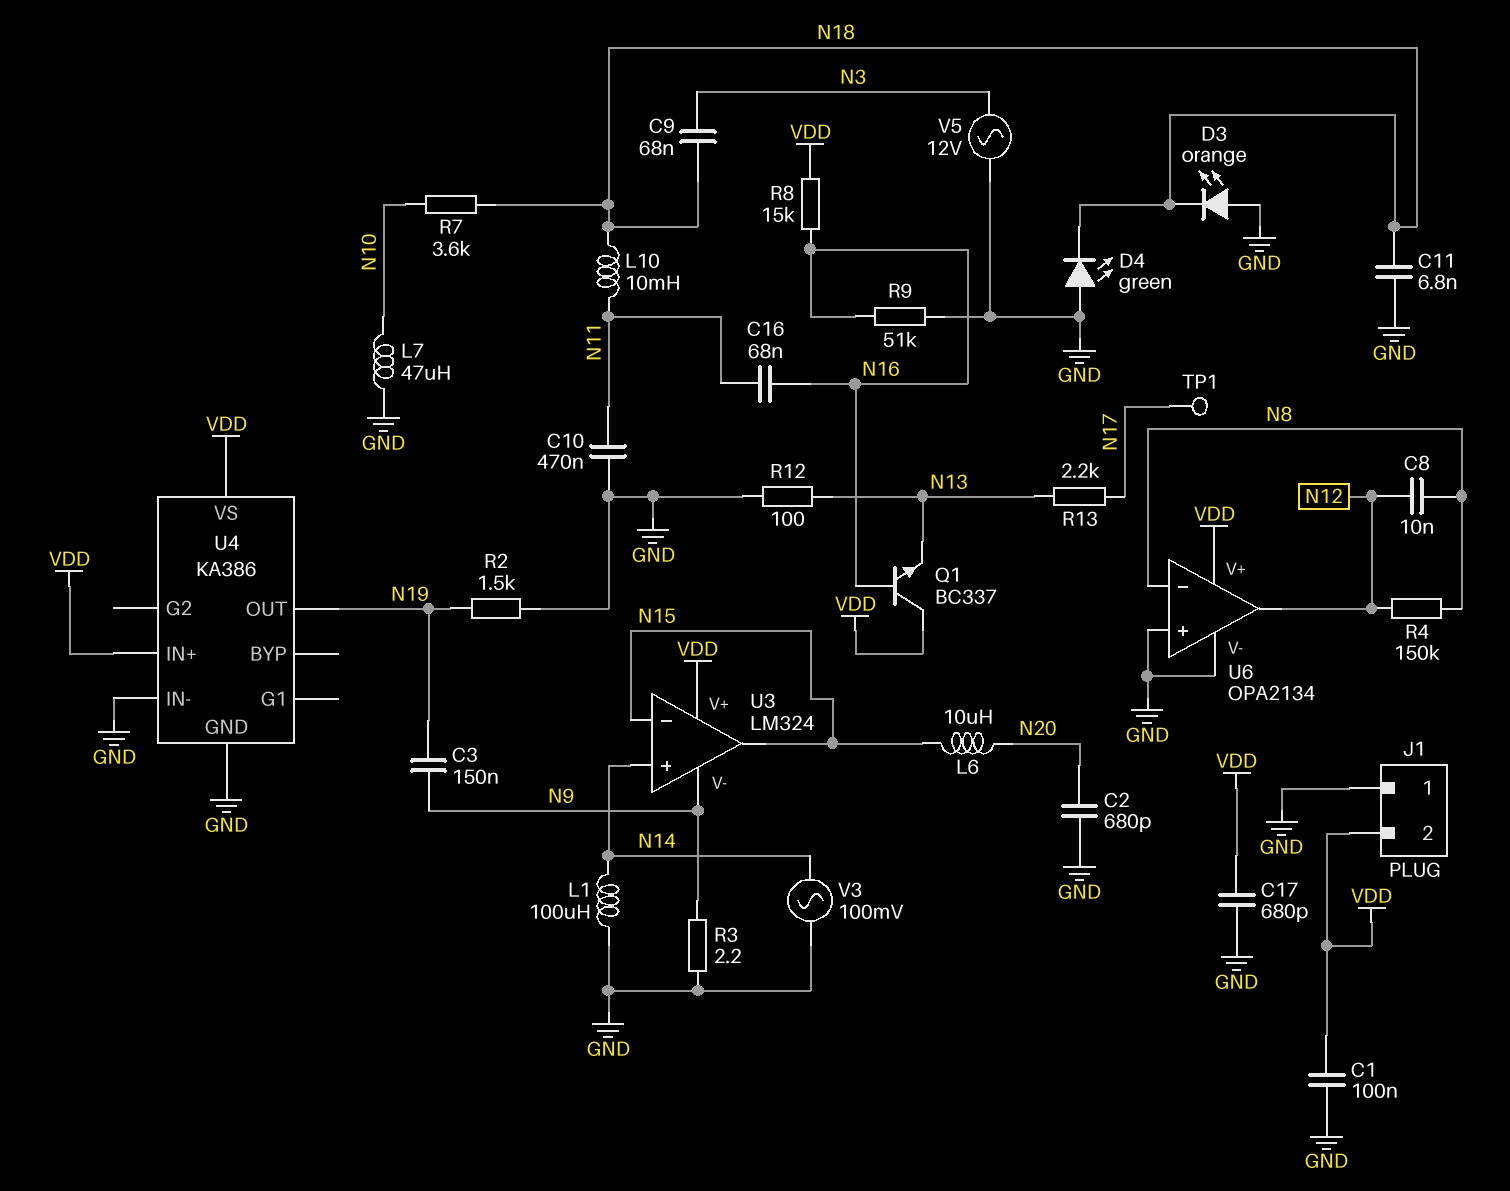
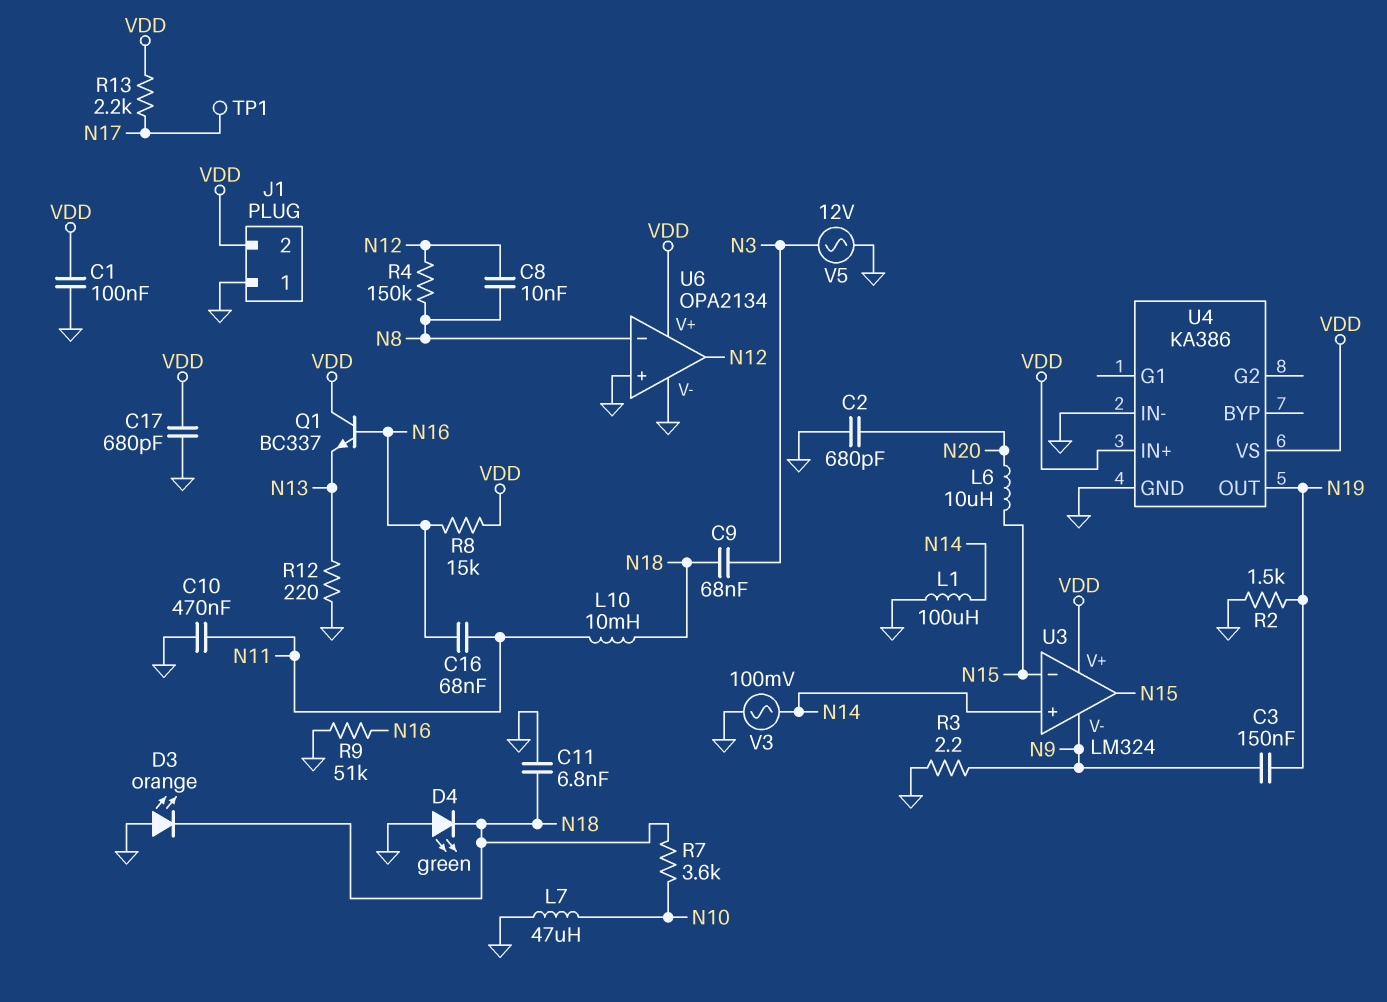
R12: 100 (GND, N13) -> 220 (GND, N13)
R13: 2.2k (N13, N17) -> 2.2k (N17, VDD)

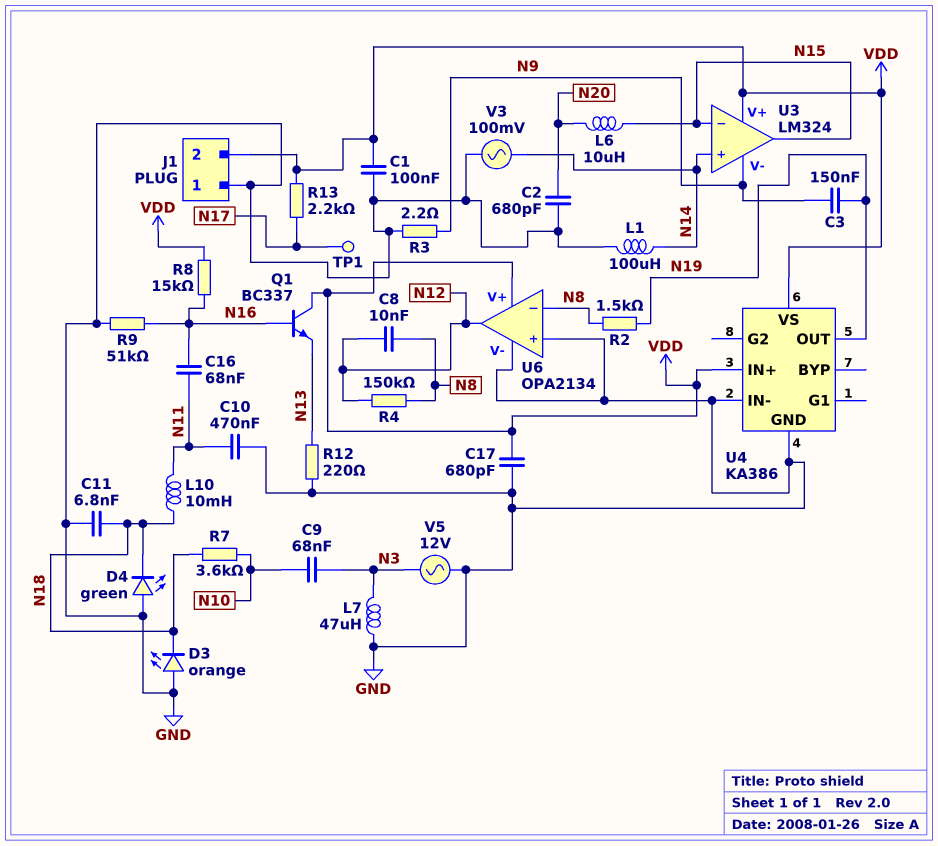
C9: 68nF (N3, N18) -> 68nF (N3, N10)
L7: 47uH (GND, N10) -> 47uH (GND, N3)
R2: 1.5k (GND, N19) -> 1.5k (N8, N19)

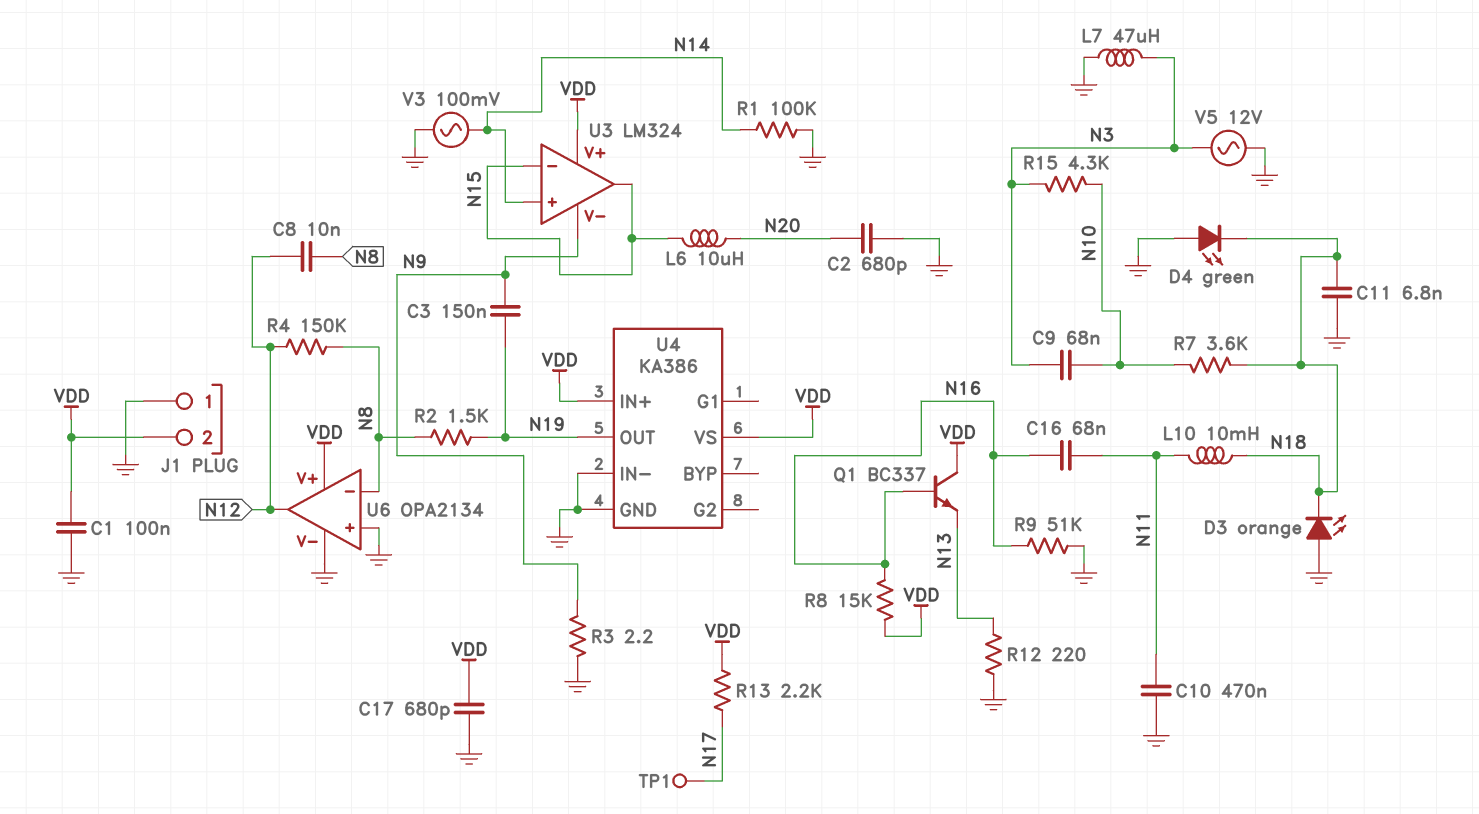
L1: 100uH (GND, N14) -> none
R1: none -> 100k (GND, N14)
R15: none -> 4.3k (N3, N10)

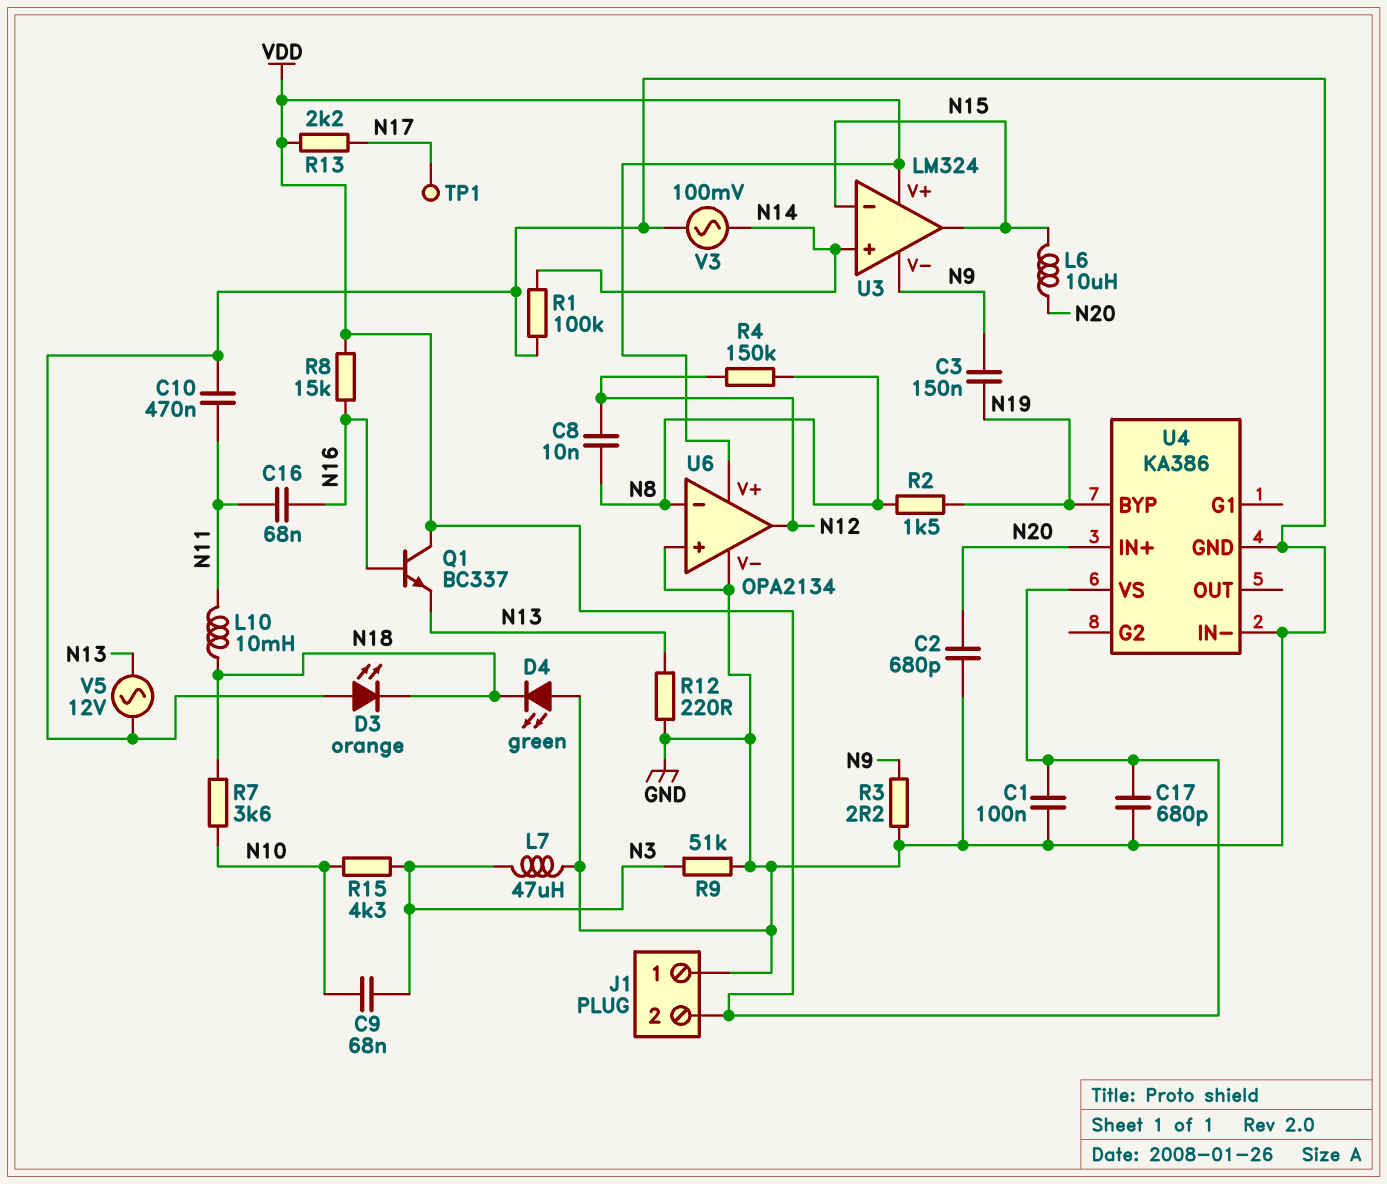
C11: 6.8nF (GND, N18) -> none
R9: 51k (GND, N16) -> 51k (GND, N3)
U4 pin BYP: none -> N19
U4 pin IN+: VDD -> N20
U4 pin OUT: N19 -> none
V5: AC 12V (GND, N3) -> AC 12V (GND, N13)

